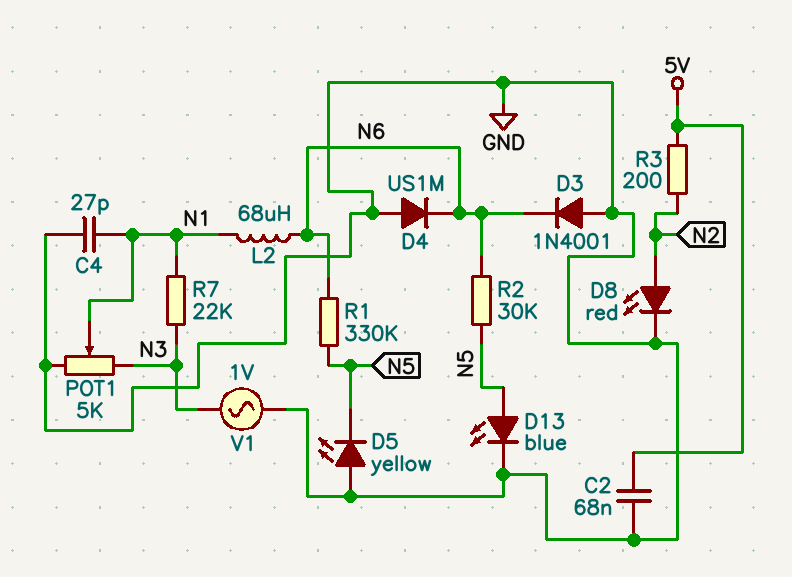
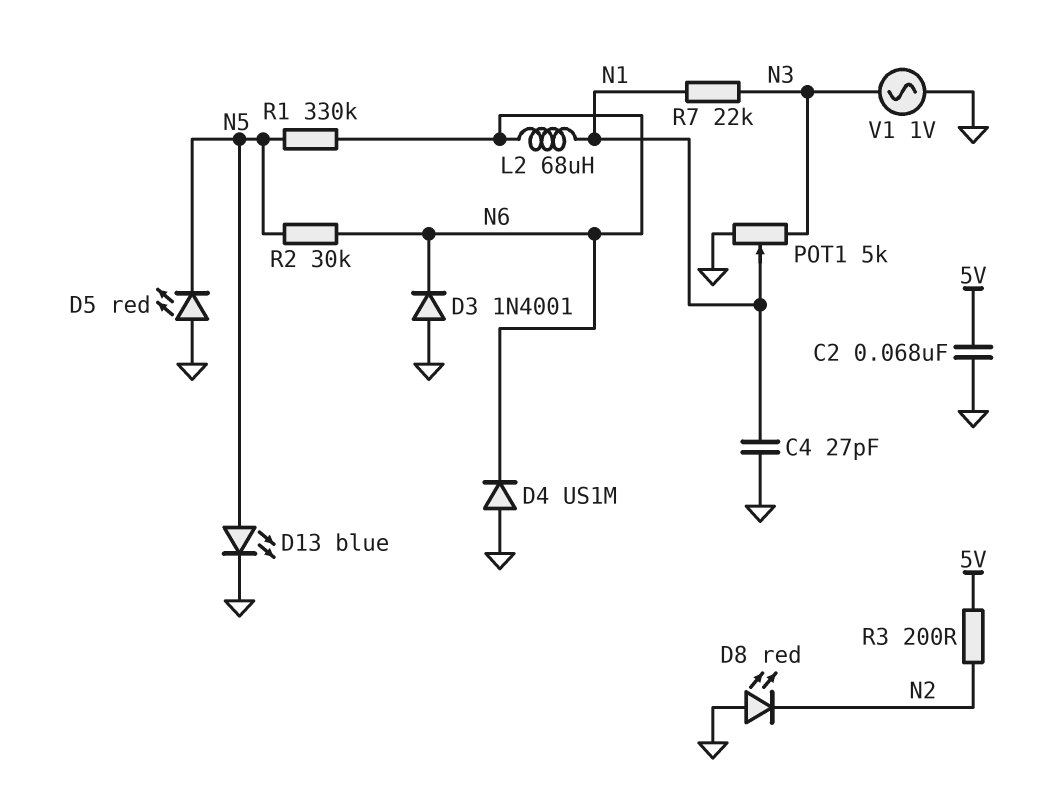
D5: LED yellow (A GND, K N5) -> LED red (A GND, K N5)
D8: LED red (A N2, K GND) -> LED red (A GND, K N2)

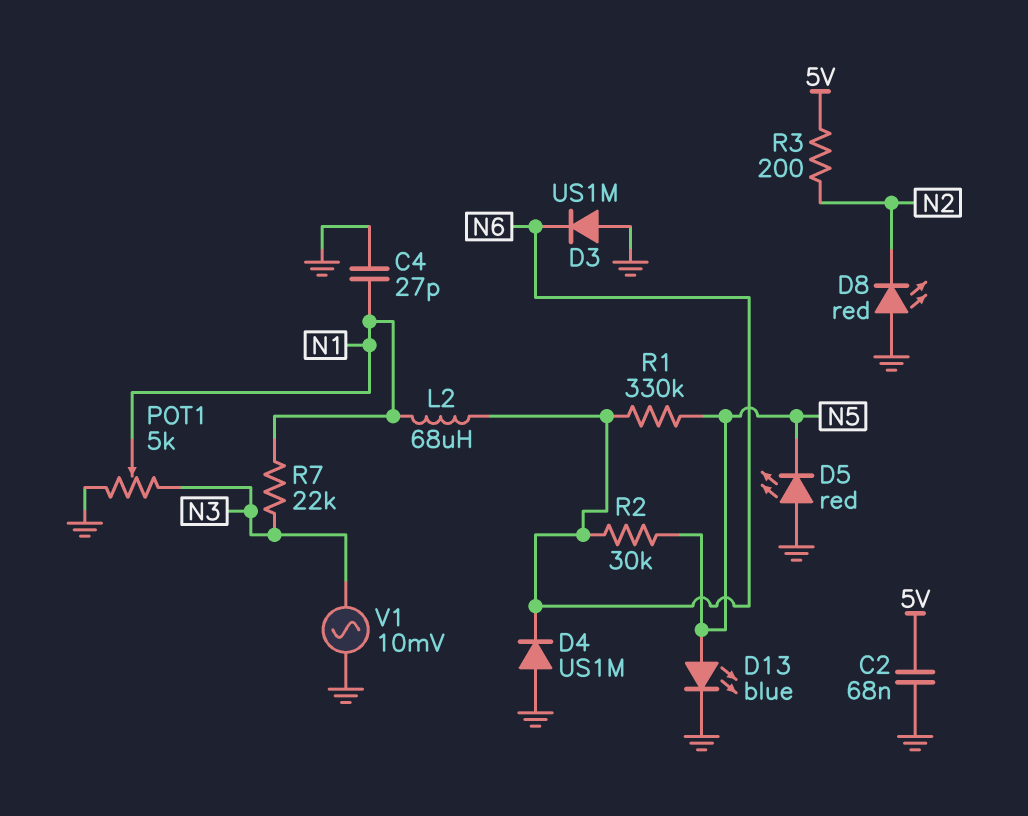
D3: diode 1N4001 (A GND, K N6) -> diode US1M (A GND, K N6)
V1: AC 1V (GND, N3) -> AC 10mV (GND, N3)

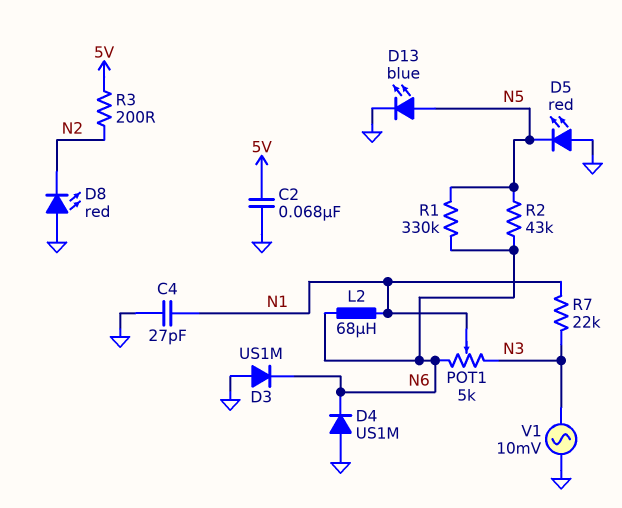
POT1: 5k (GND, N3, wiper N1) -> 5k (N3, N6, wiper N1)
R2: 30k (N5, N6) -> 43k (N5, N6)

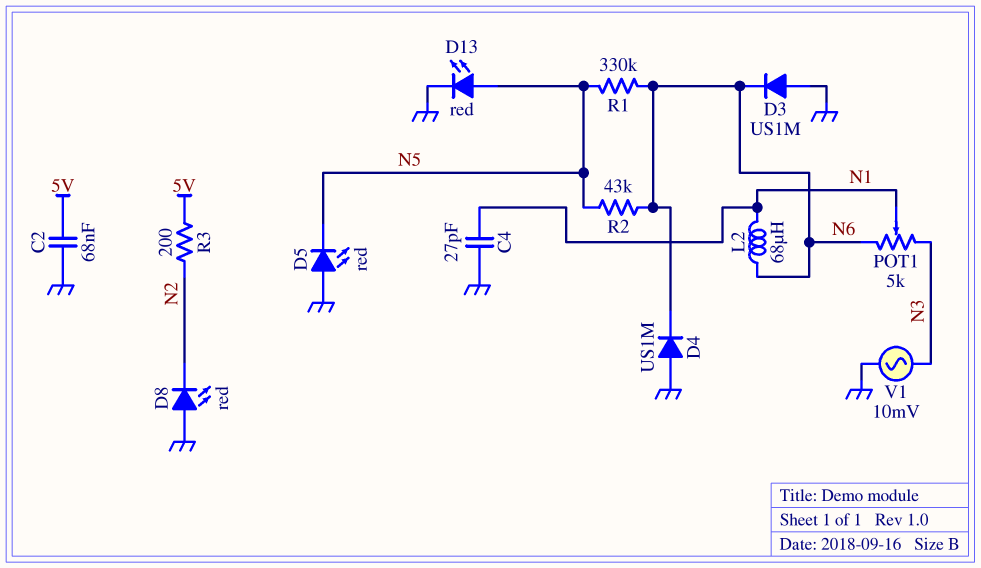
D13: LED blue (A N5, K GND) -> LED red (A N5, K GND)
R7: 22k (N1, N3) -> none

